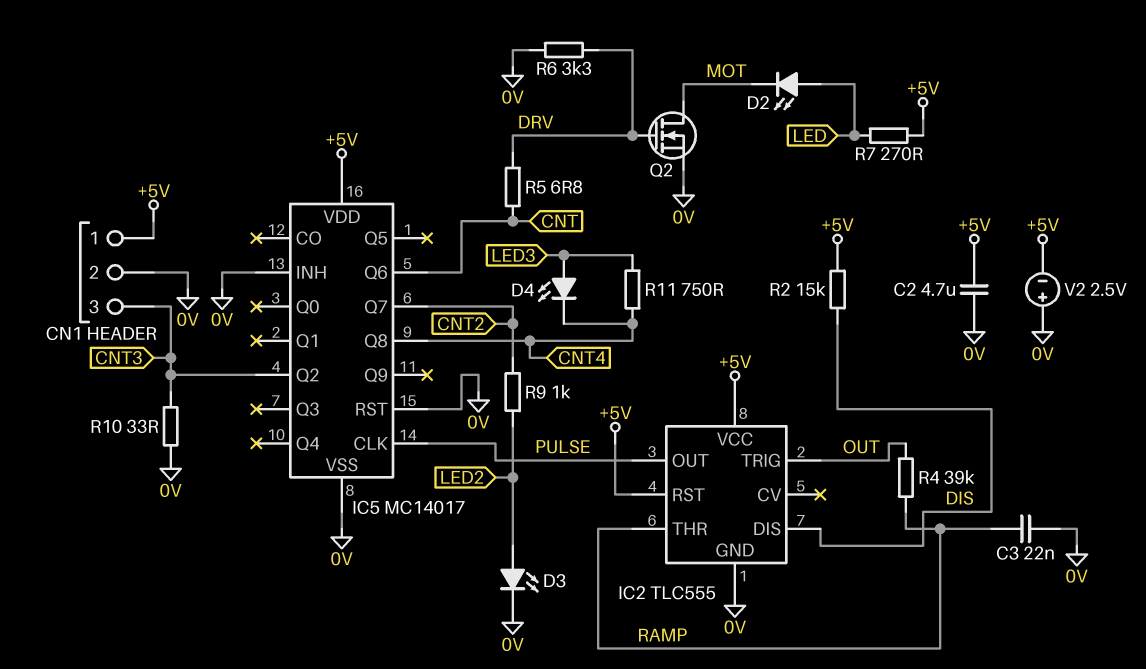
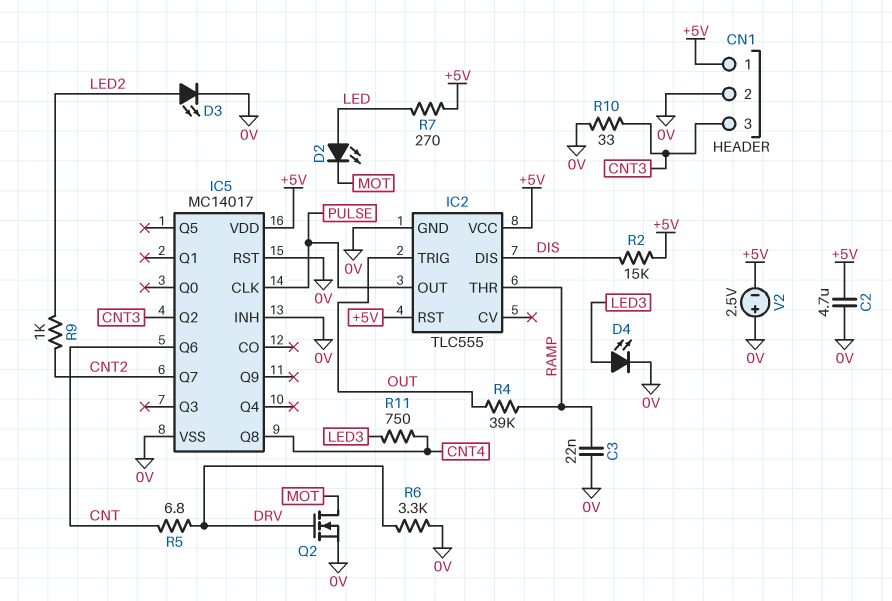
D4: LED (A LED3, K CNT4) -> LED (A LED3, K 0V)

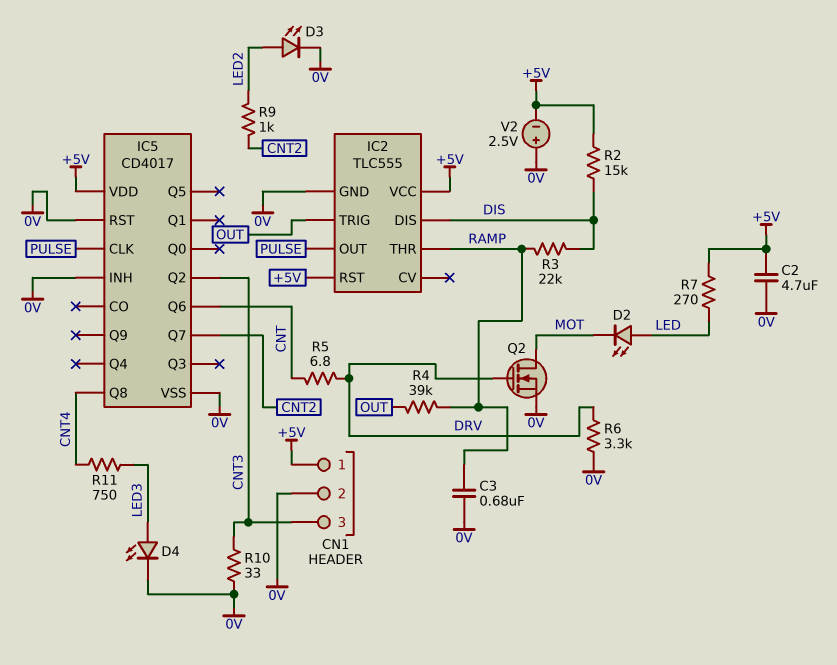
C3: 22nF (0V, RAMP) -> 680nF (0V, RAMP)
IC5: MC14017 -> CD4017
R3: none -> 22k (DIS, RAMP)

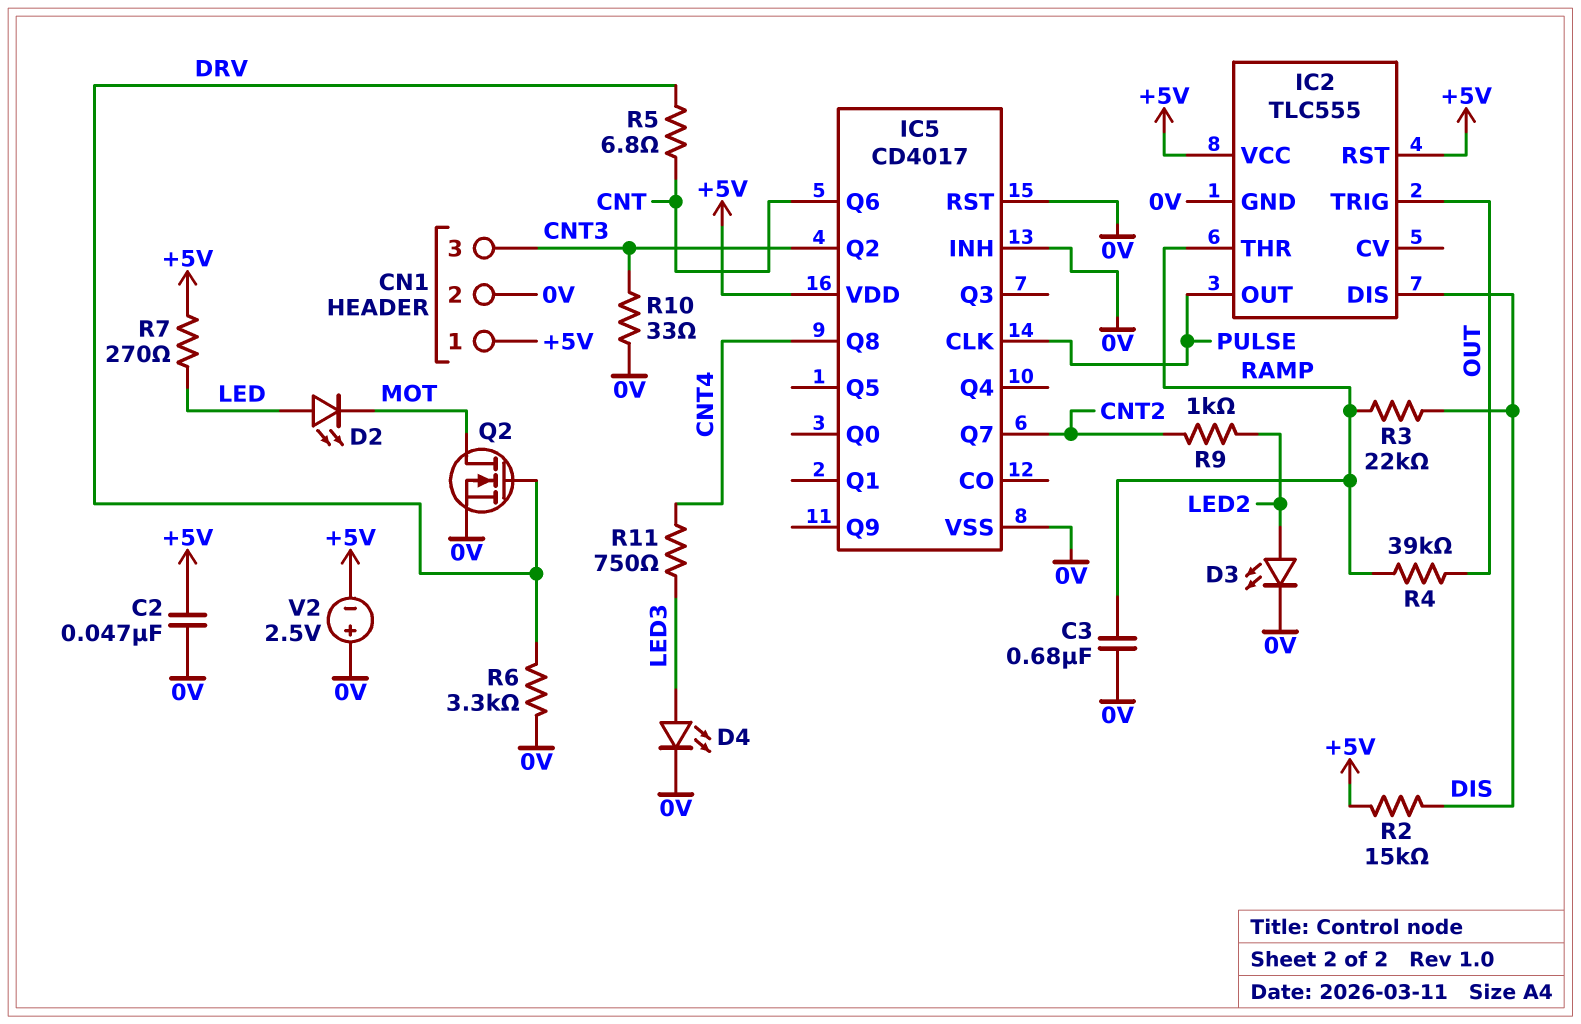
C2: 4.7uF (+5V, 0V) -> 47nF (+5V, 0V)

